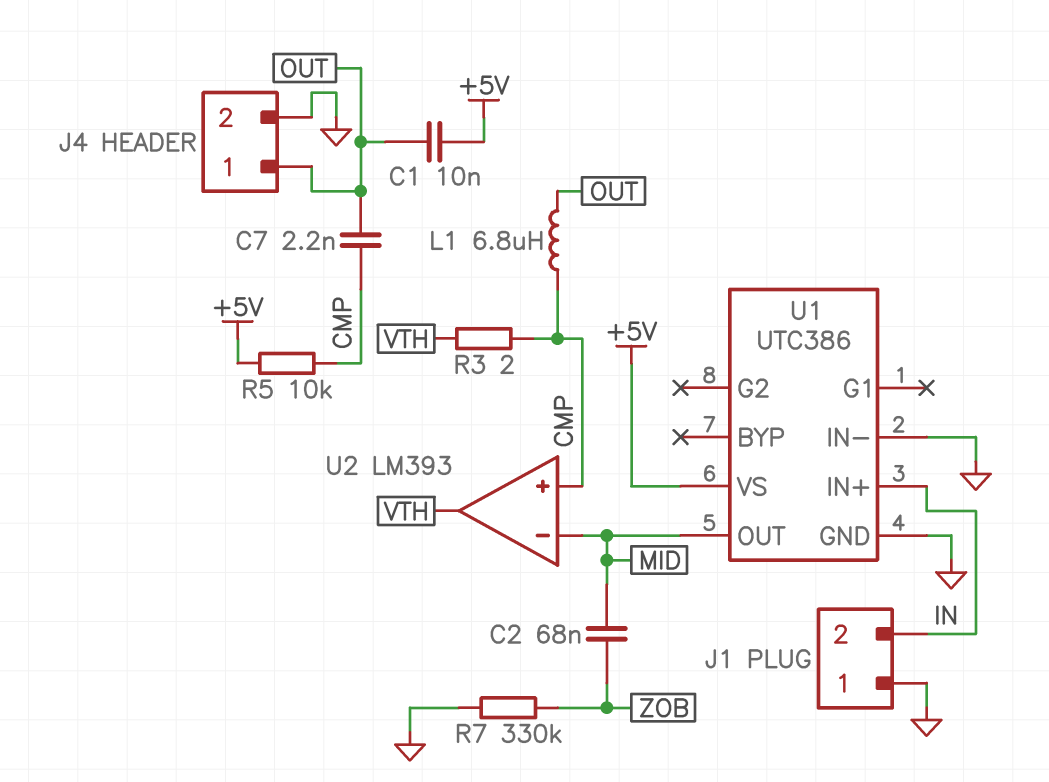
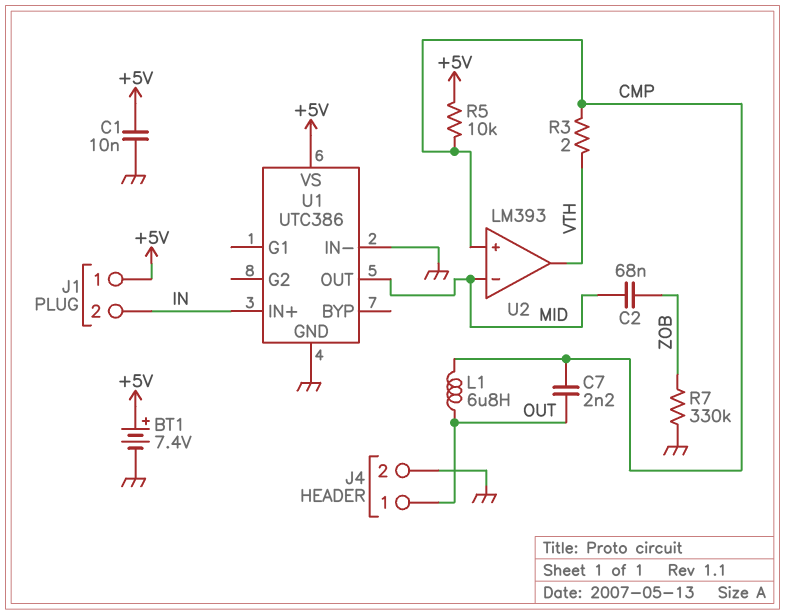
BT1: none -> 7.4V (plus +5V, minus GND)
C1: 10nF (+5V, OUT) -> 10nF (+5V, GND)
J1 pin 1: GND -> +5V

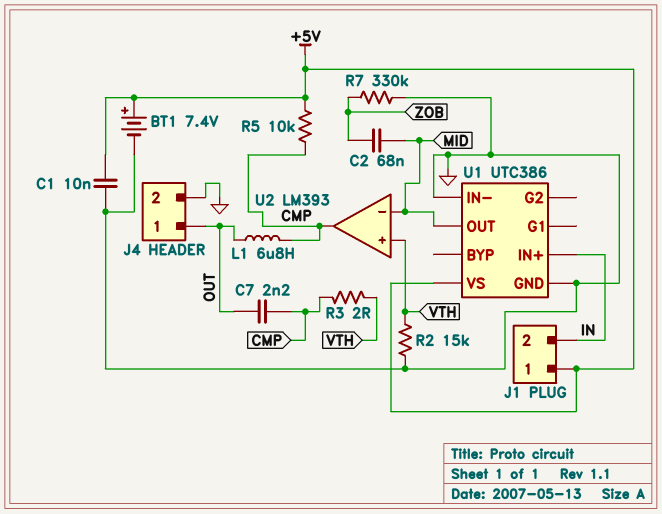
R2: none -> 15k (GND, VTH)
U2 pin in+: CMP -> VTH
U2 pin out: VTH -> CMP

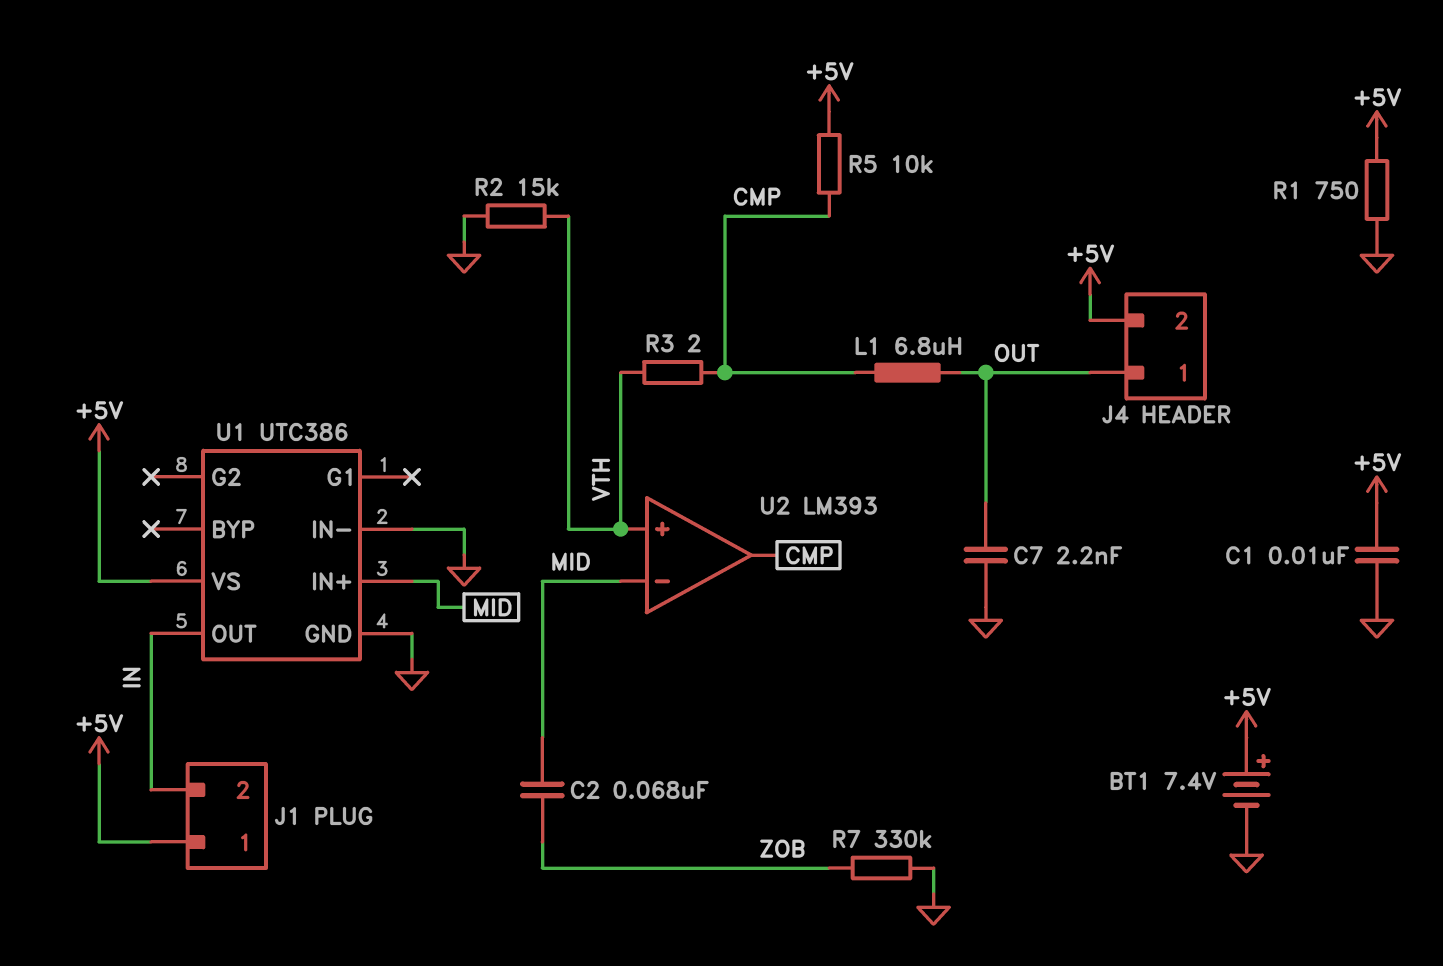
C7: 2.2nF (CMP, OUT) -> 2.2nF (GND, OUT)
J4 pin 2: GND -> +5V
R1: none -> 750 (+5V, GND)
U1 pin IN+: IN -> MID
U1 pin OUT: MID -> IN

